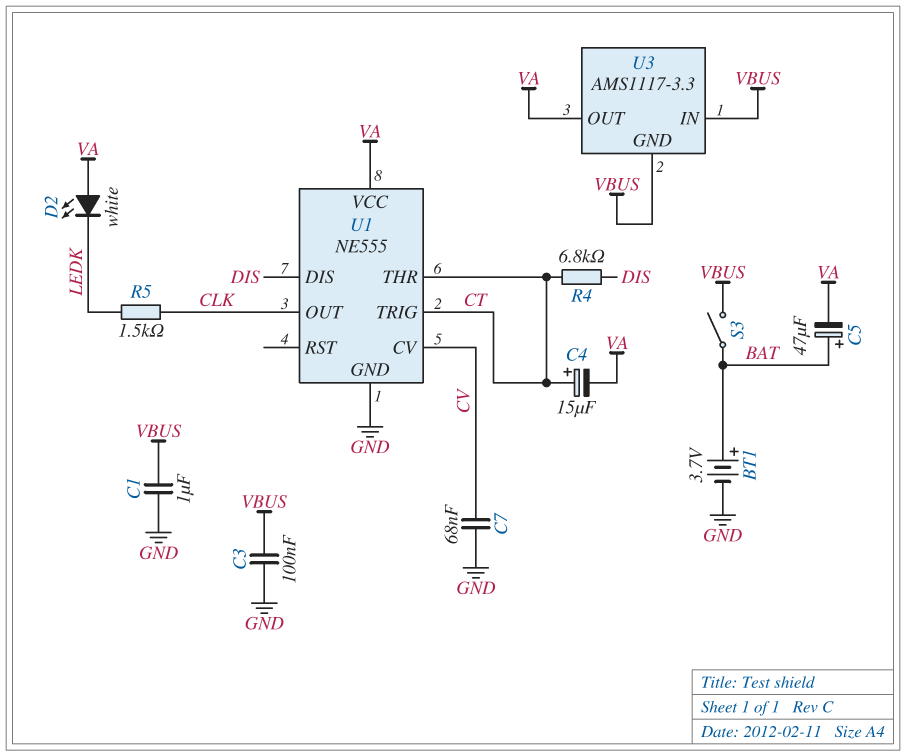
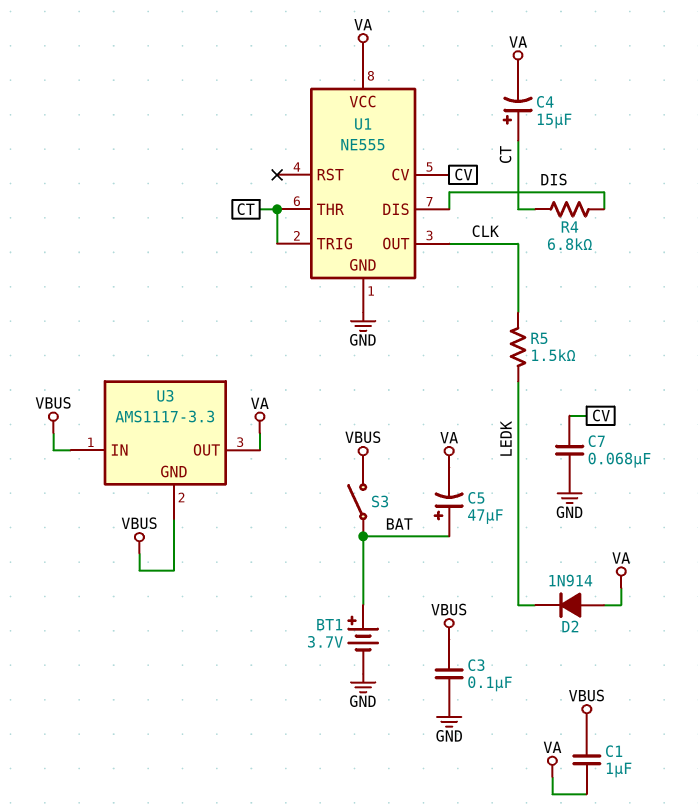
C1: 1uF (GND, VBUS) -> 1uF (VA, VBUS)
D2: LED white (A VA, K LEDK) -> diode 1N914 (A VA, K LEDK)

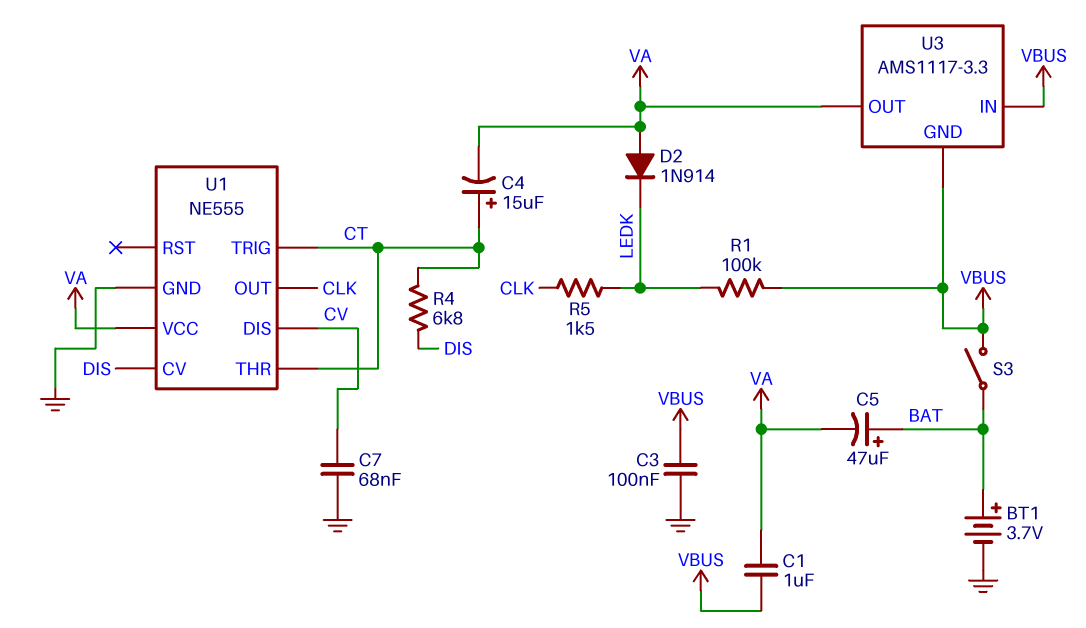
R1: none -> 100k (LEDK, VBUS)
U1 pin CV: CV -> DIS
U1 pin DIS: DIS -> CV

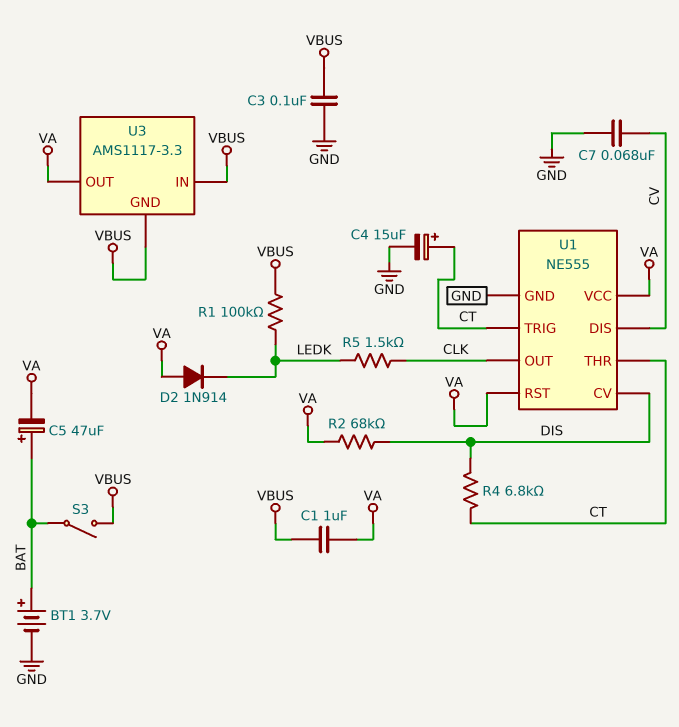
C4: 15uF (plus CT, minus VA) -> 15uF (plus CT, minus GND)
R2: none -> 68k (DIS, VA)
U1 pin RST: none -> VA

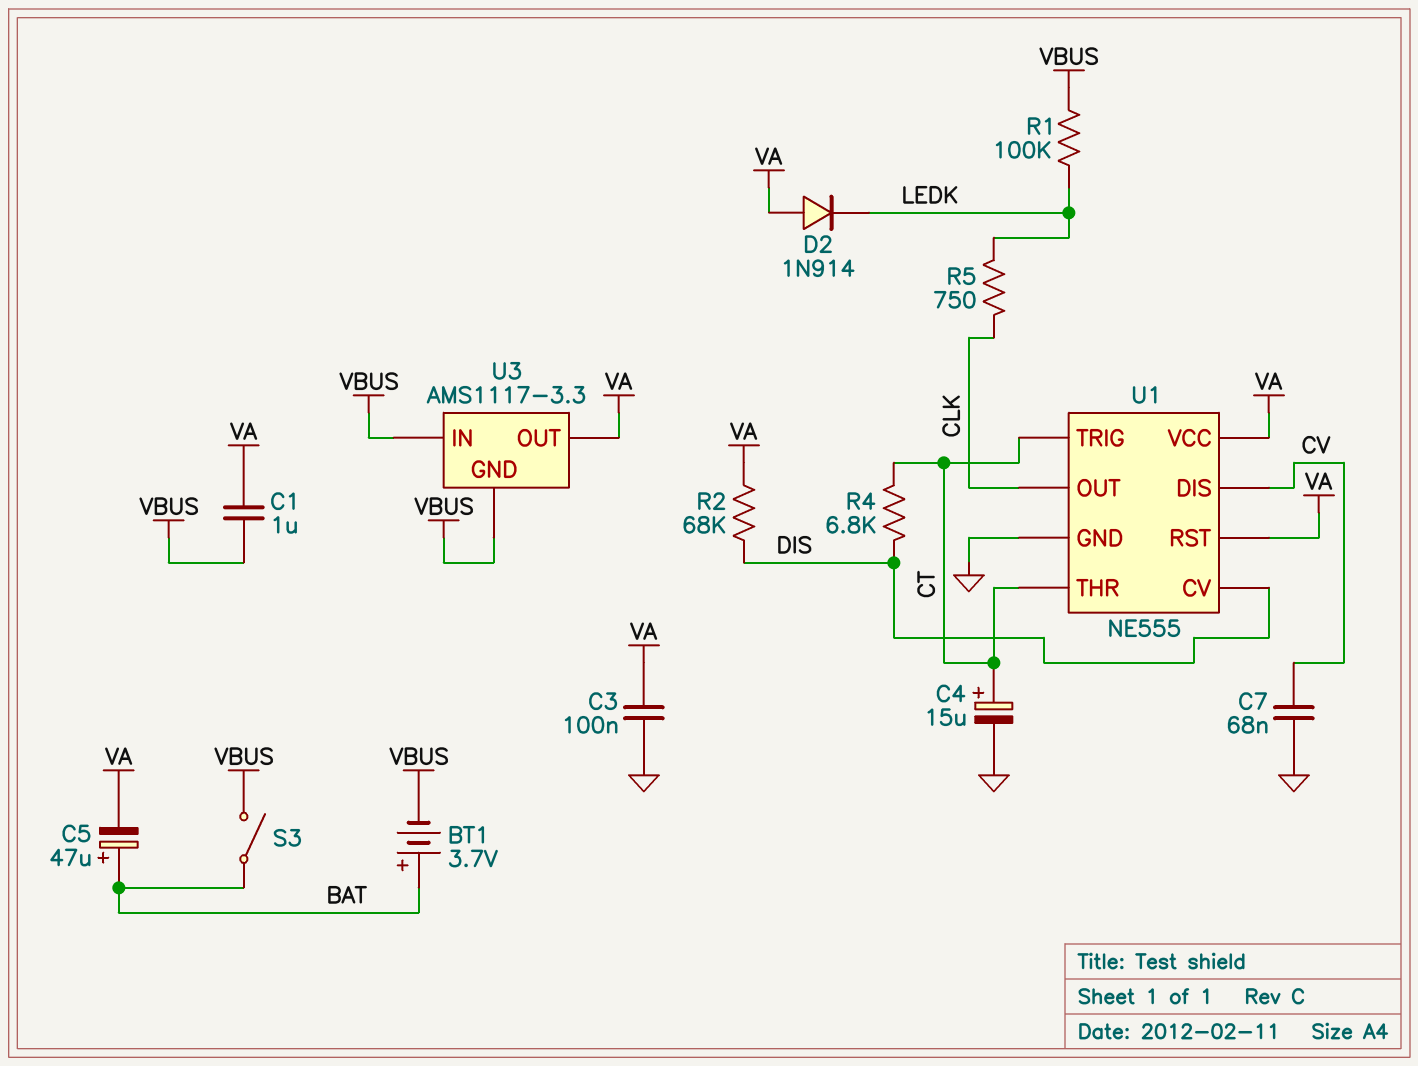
BT1: 3.7V (plus BAT, minus GND) -> 3.7V (plus BAT, minus VBUS)
C3: 100nF (GND, VBUS) -> 100nF (GND, VA)
R5: 1.5k (CLK, LEDK) -> 750 (CLK, LEDK)

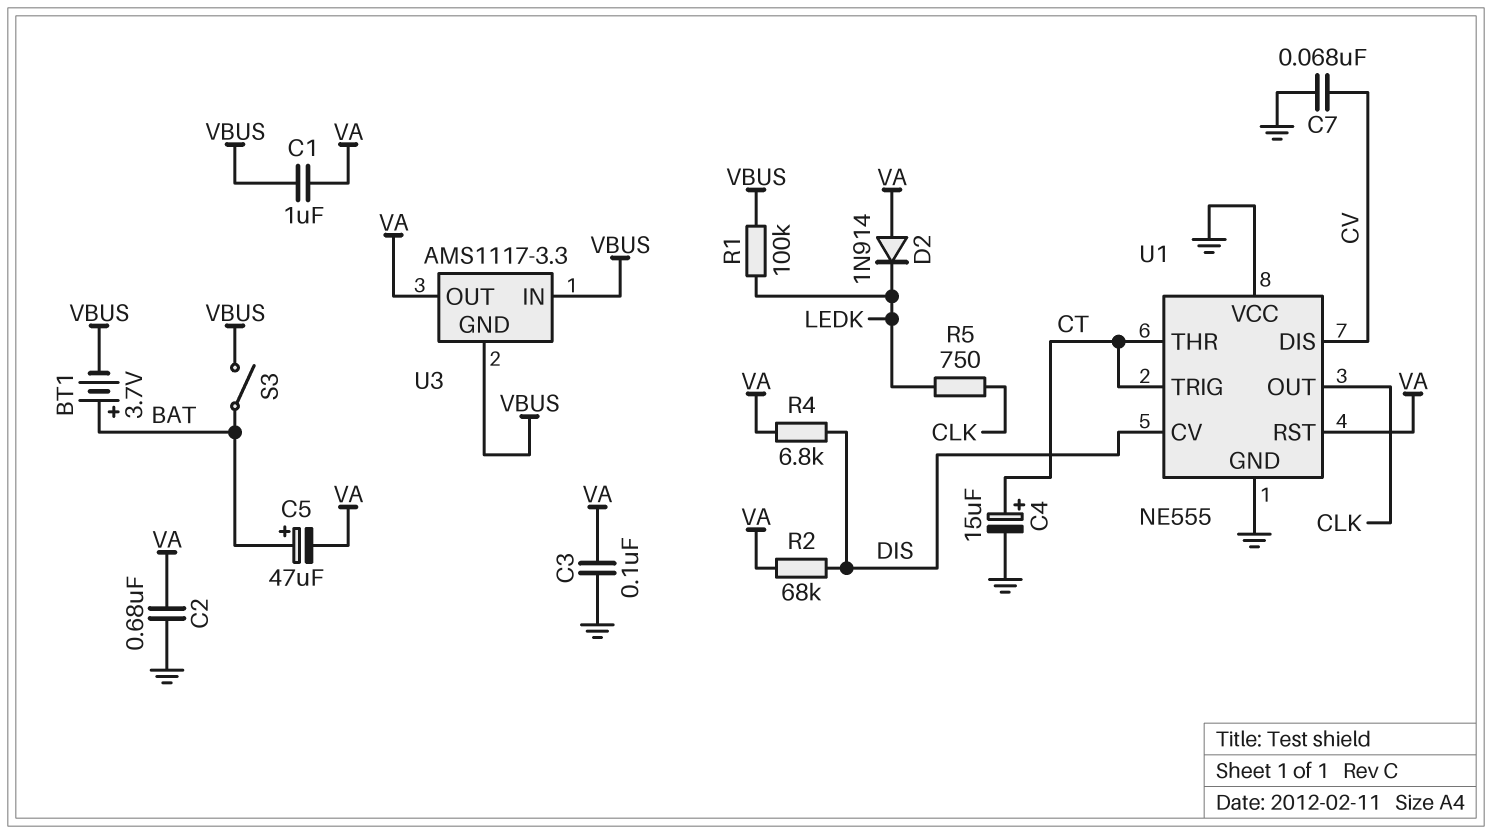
C2: none -> 680nF (GND, VA)
R4: 6.8k (CT, DIS) -> 6.8k (DIS, VA)
U1 pin VCC: VA -> GND

